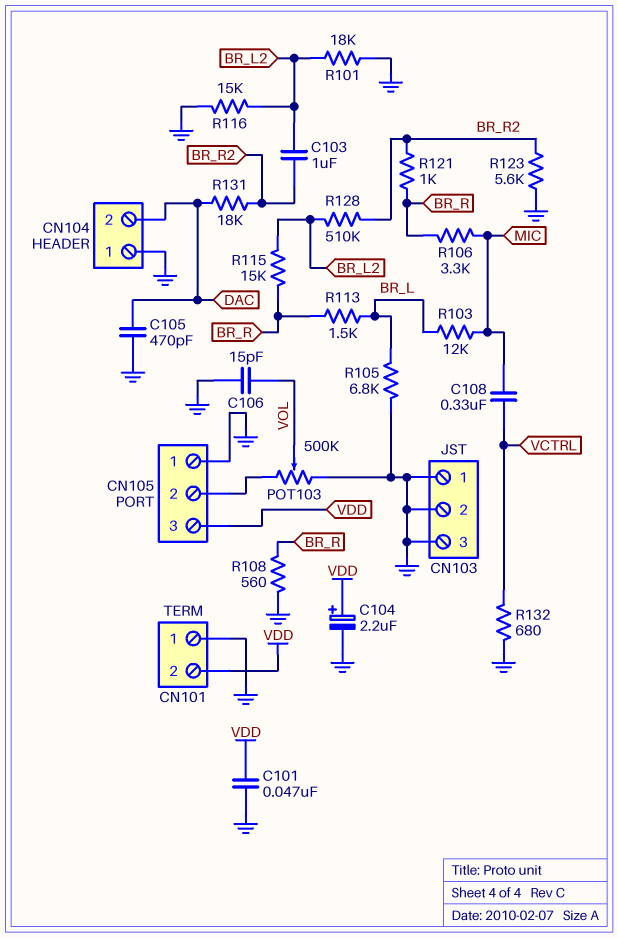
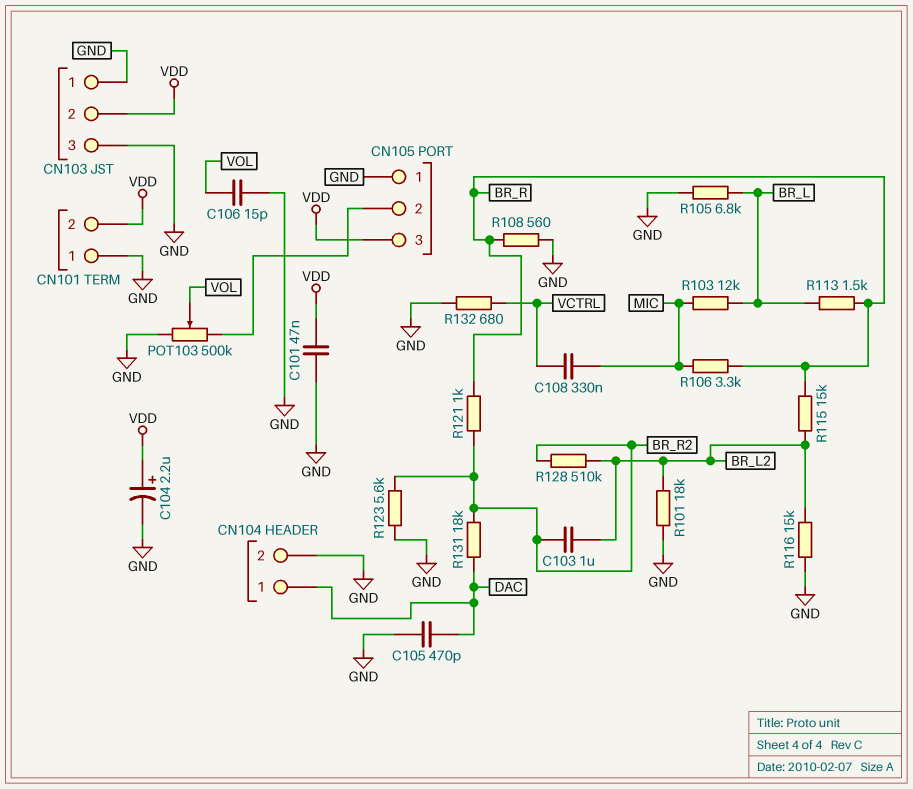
CN103 pin 2: GND -> VDD
CN104 pin 1: GND -> DAC
CN104 pin 2: DAC -> GND

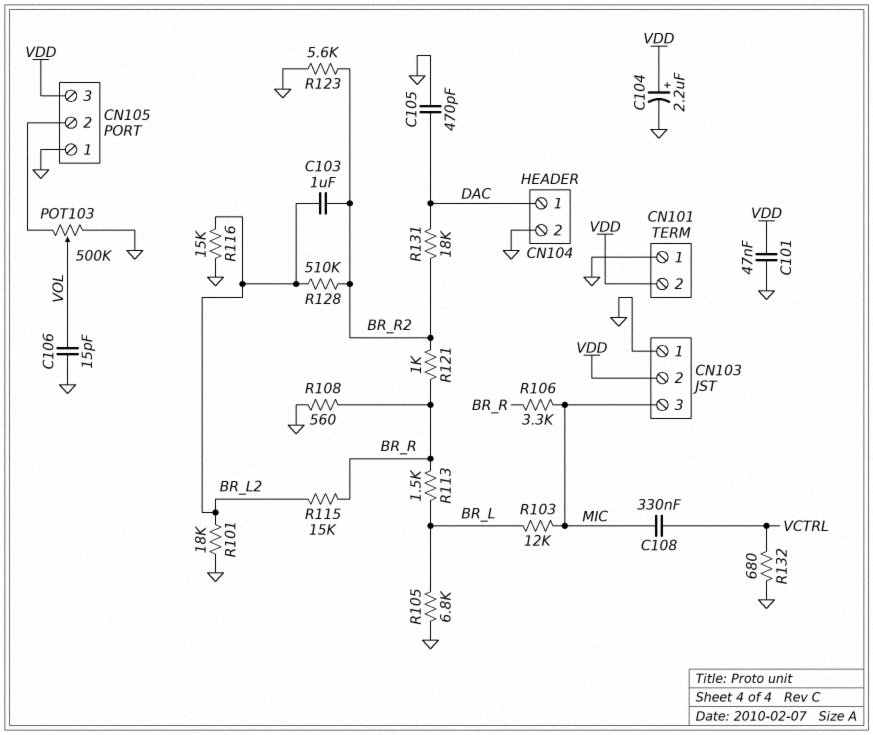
CN103 pin 3: GND -> MIC

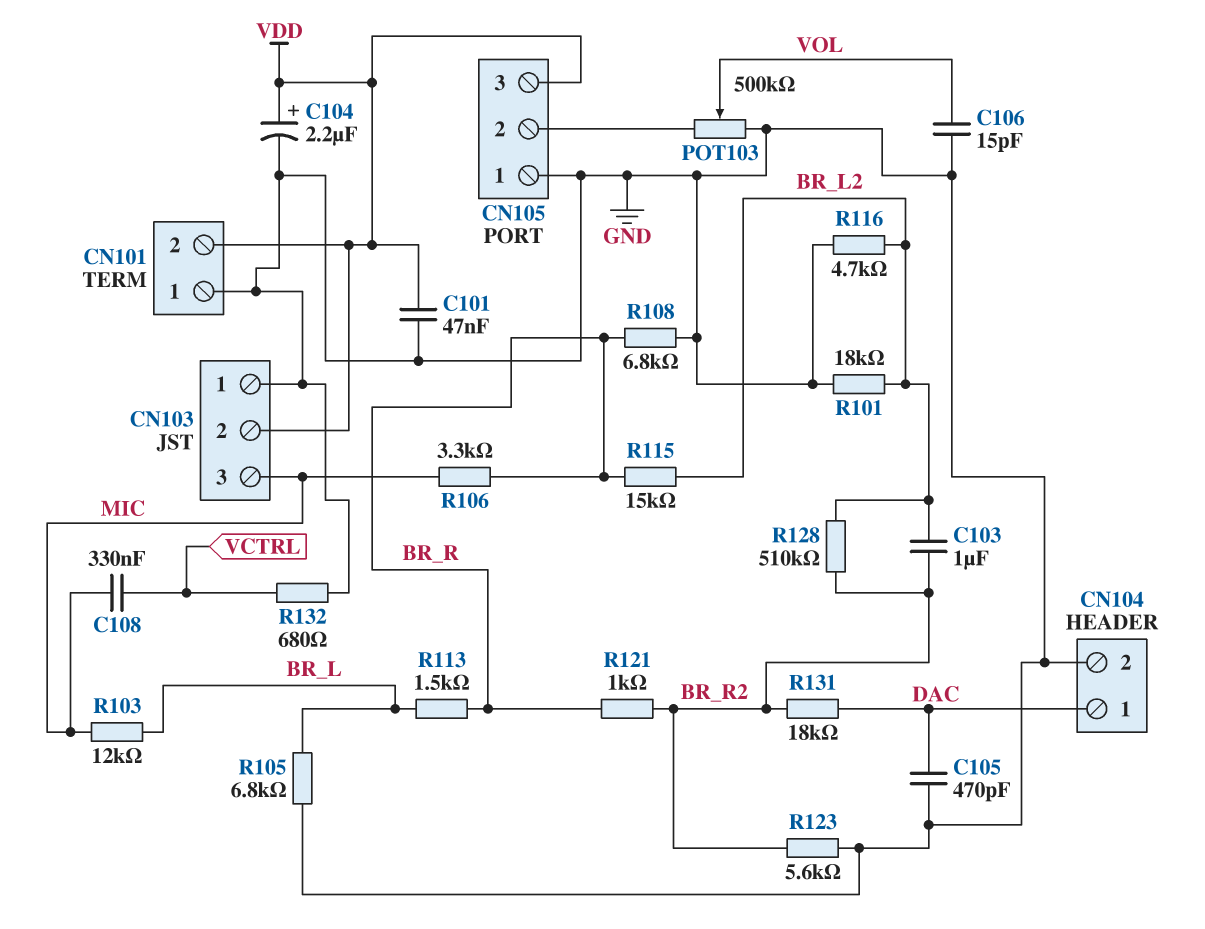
R108: 560 (BR_R, GND) -> 6.8k (BR_R, GND)
R116: 15k (BR_L2, GND) -> 4.7k (BR_L2, GND)

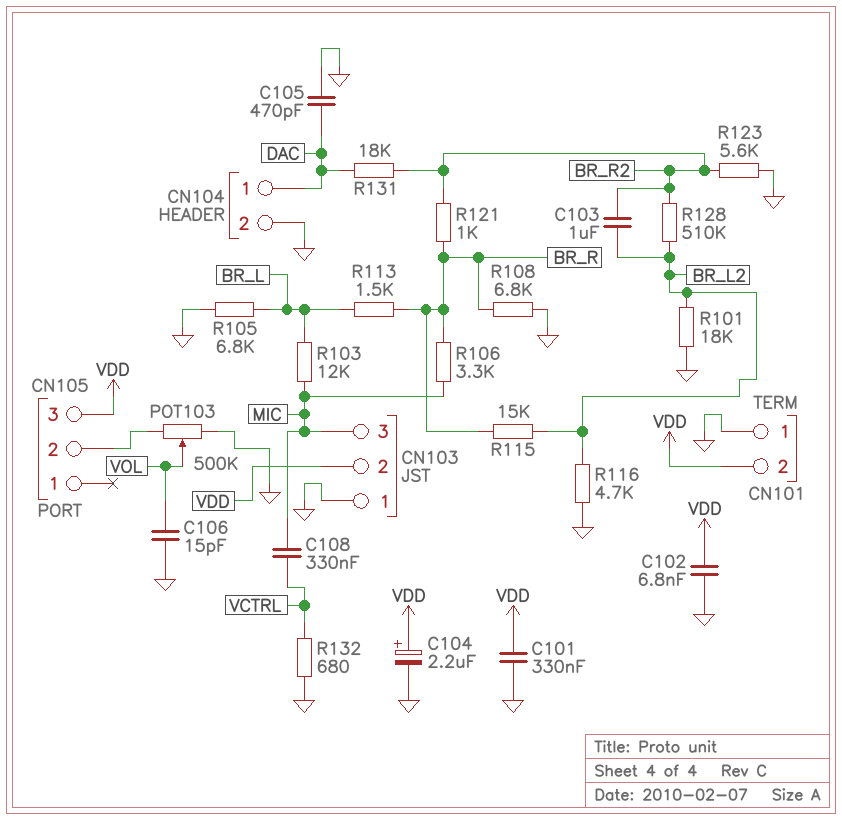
C101: 47nF (GND, VDD) -> 330nF (GND, VDD)
C102: none -> 6.8nF (GND, VDD)
CN105 pin 1: GND -> none

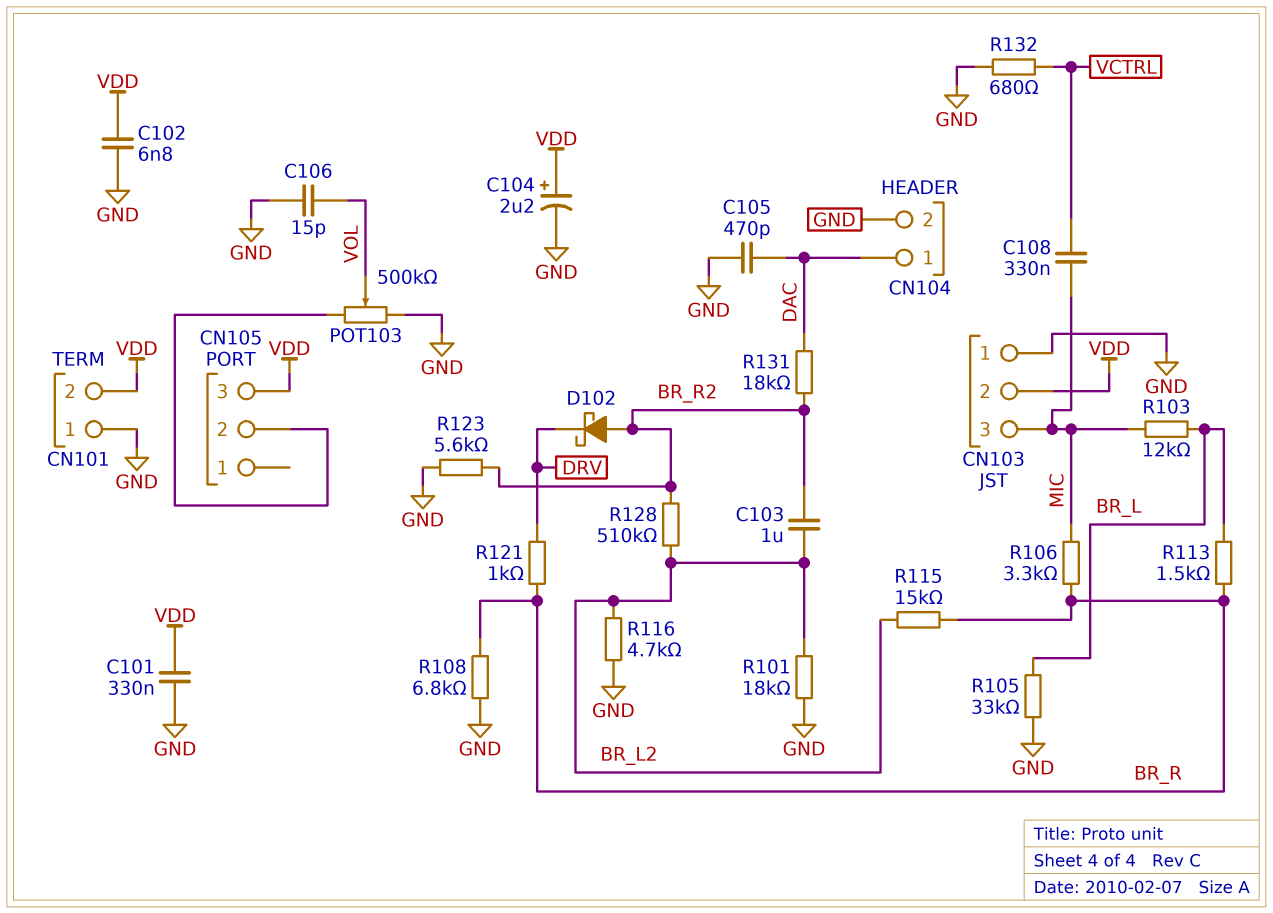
D102: none -> schottky (A BR_R2, K DRV)
R105: 6.8k (BR_L, GND) -> 33k (BR_L, GND)
R121: 1k (BR_R, BR_R2) -> 1k (BR_R, DRV)

